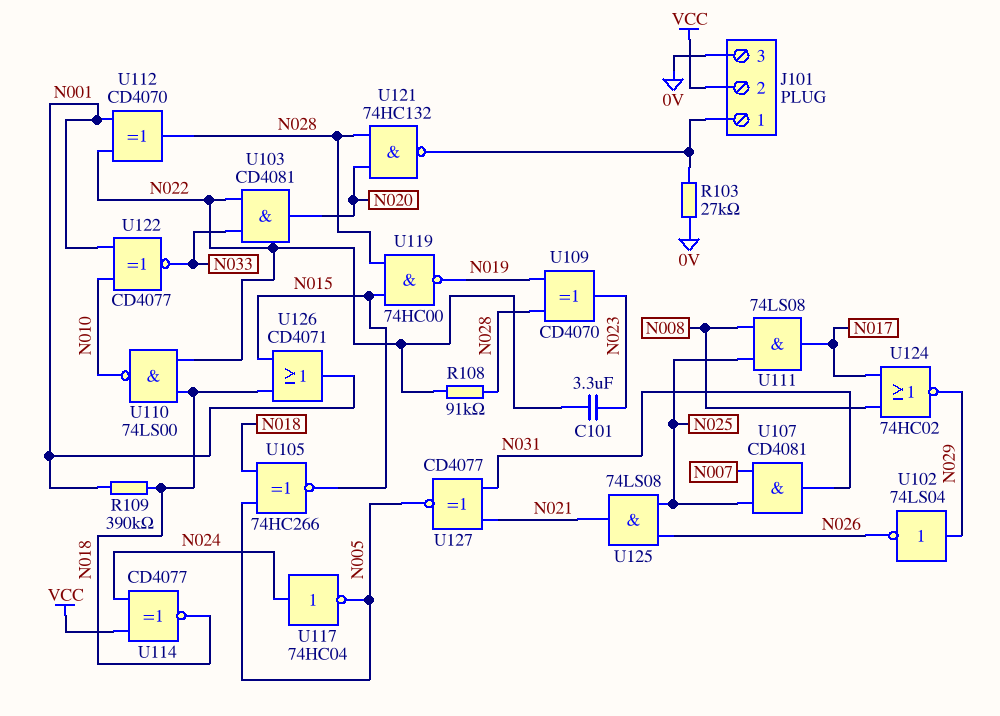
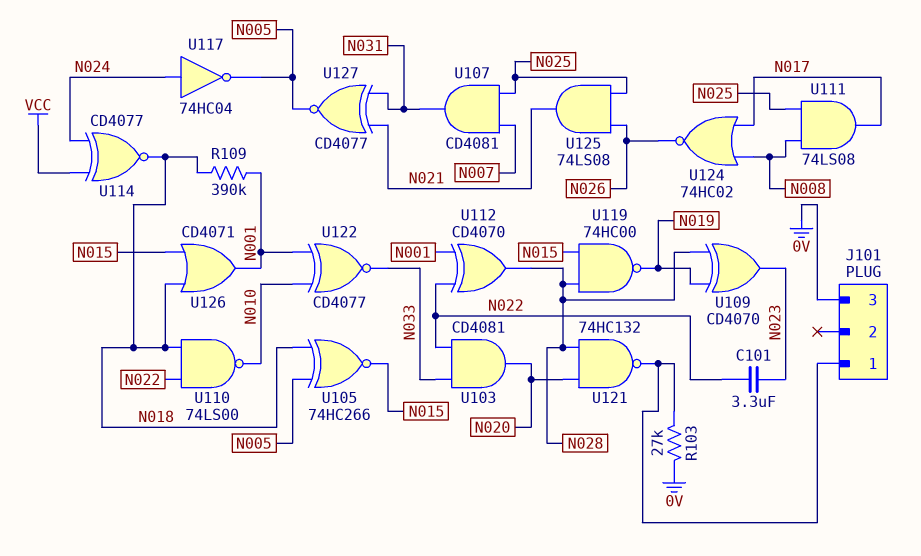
J101 pin 2: VCC -> none
R108: 91k (N022, N028) -> none
U102: NOT 74LS04 (in N029, out N026) -> none
U124: NOR 74HC02 (in N008, in N017, out N029) -> NOR 74HC02 (in N008, in N017, out N026)

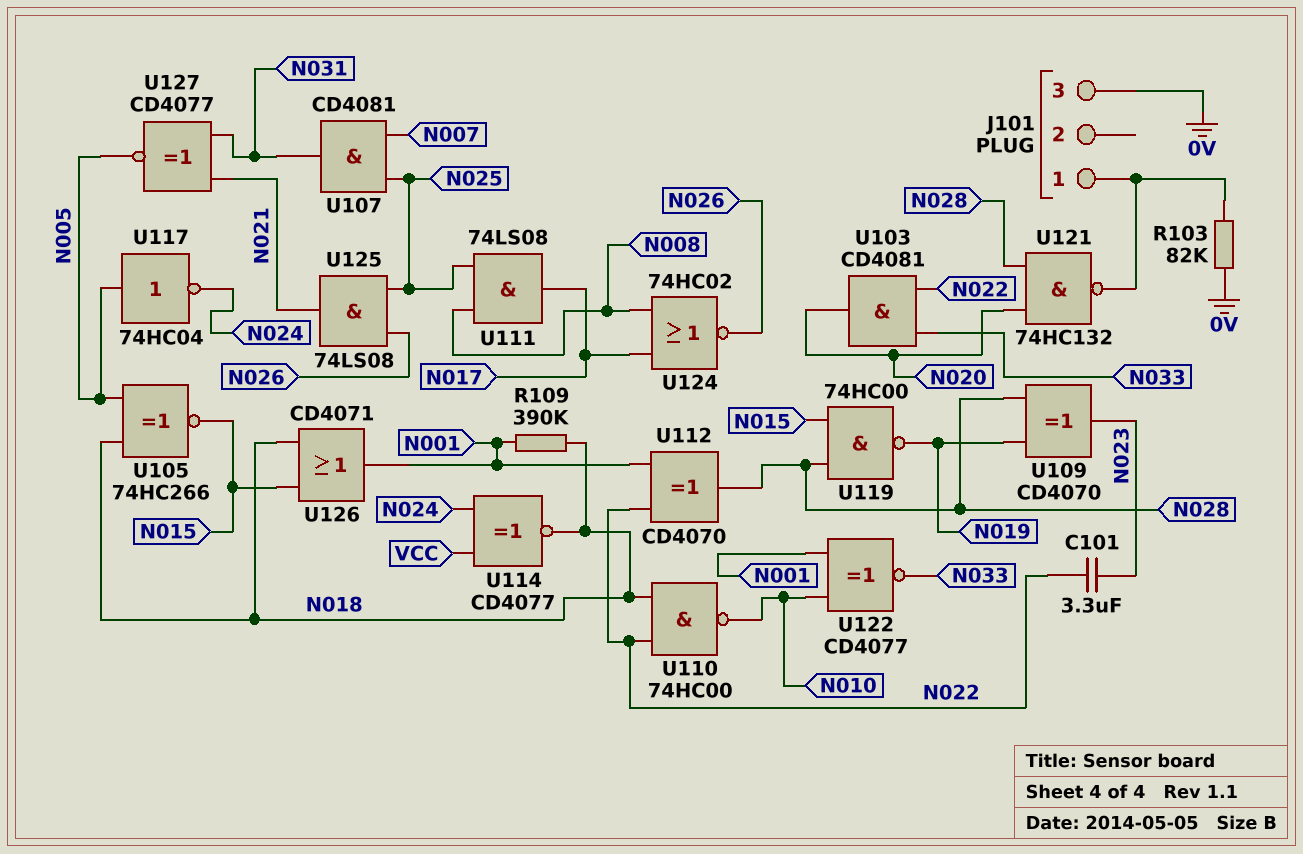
R103: 27k (0V, J101/1) -> 82k (0V, J101/1)
U110: NAND 74LS00 (in N018, in N022, out N010) -> NAND 74HC00 (in N018, in N022, out N010)
U117: NOT 74HC04 (in N024, out N005) -> NOT 74HC04 (in N005, out N024)

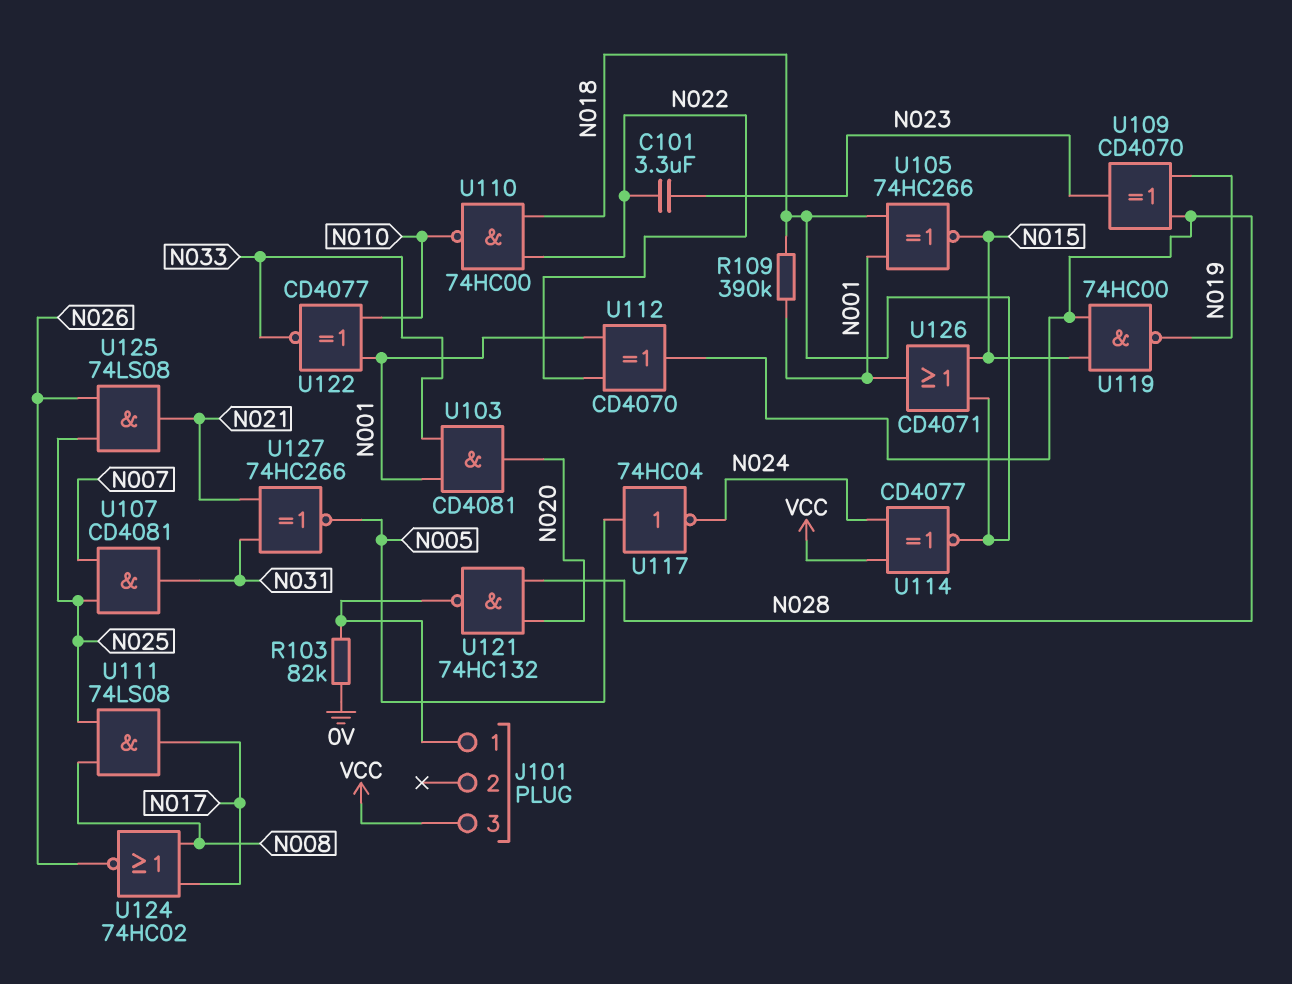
J101 pin 3: 0V -> VCC
U103: AND CD4081 (in N022, in N033, out N020) -> AND CD4081 (in N001, in N033, out N020)
U105: XNOR 74HC266 (in N005, in N018, out N015) -> XNOR 74HC266 (in N001, in N018, out N015)
U127: XNOR CD4077 (in N021, in N031, out N005) -> XNOR 74HC266 (in N021, in N031, out N005)

